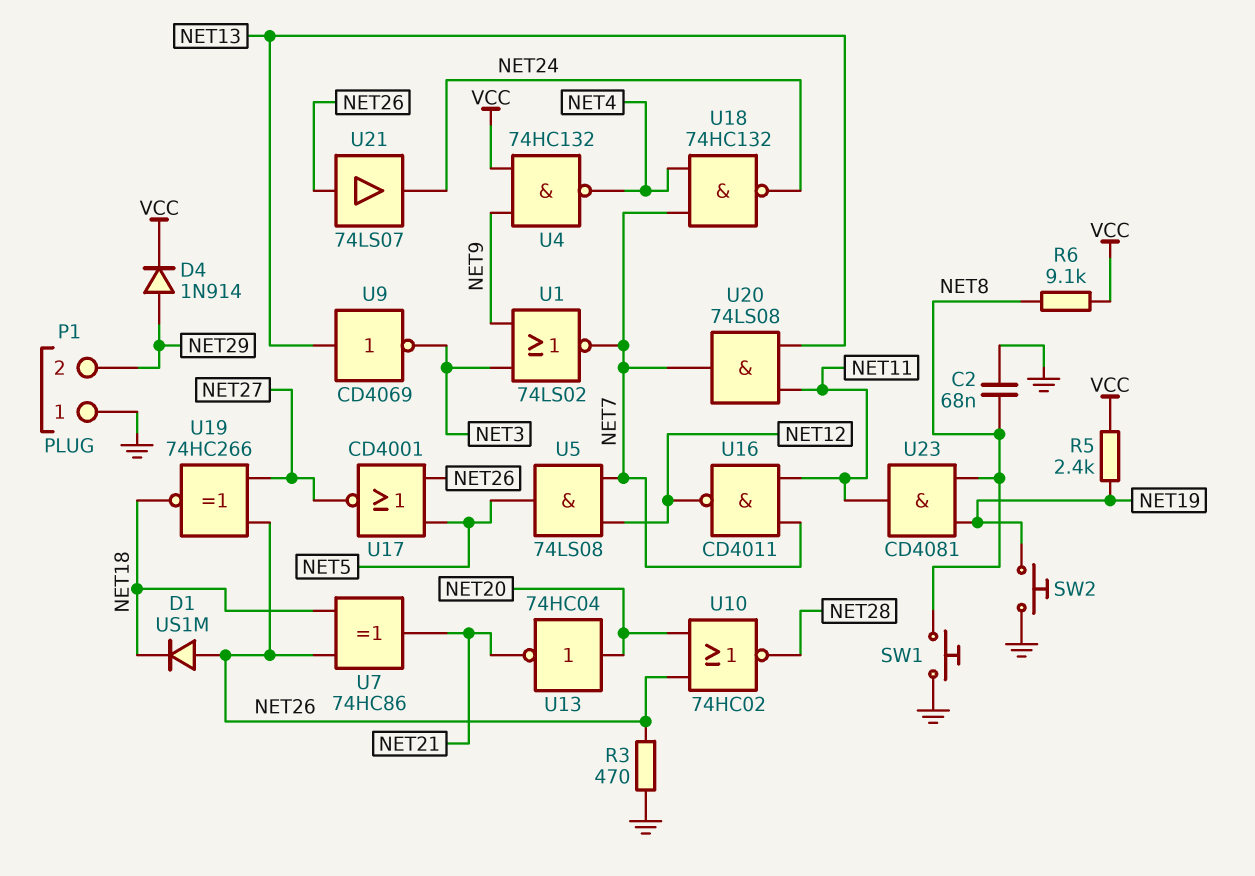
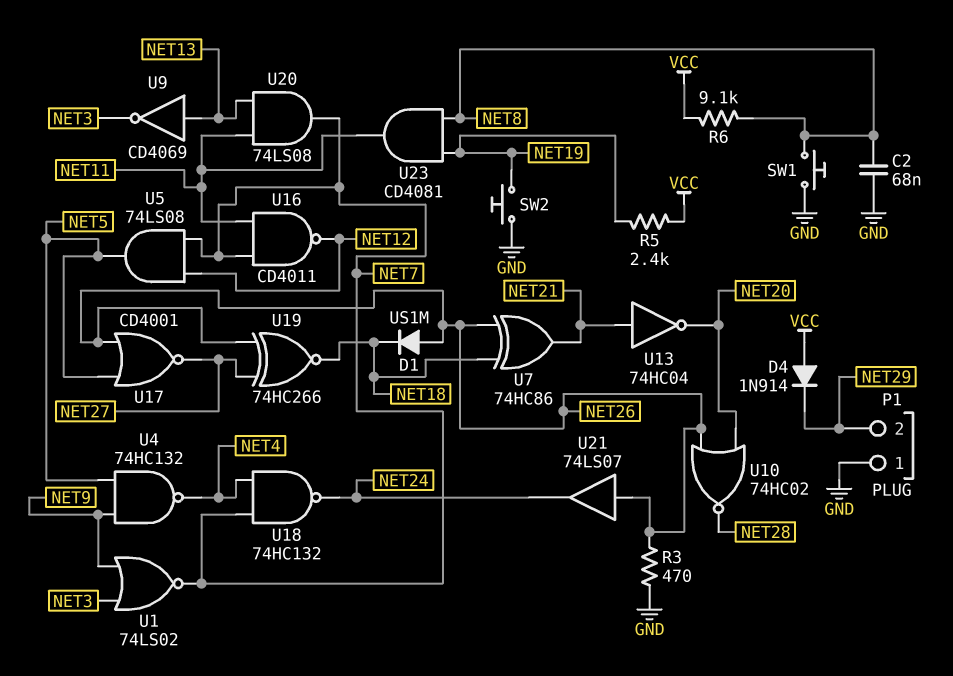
D4: diode 1N914 (A NET29, K VCC) -> diode 1N914 (A VCC, K NET29)
U4: NAND 74HC132 (in NET9, in VCC, out NET4) -> NAND 74HC132 (in NET5, in NET9, out NET4)
U13: NOT 74HC04 (in NET20, out NET21) -> NOT 74HC04 (in NET21, out NET20)

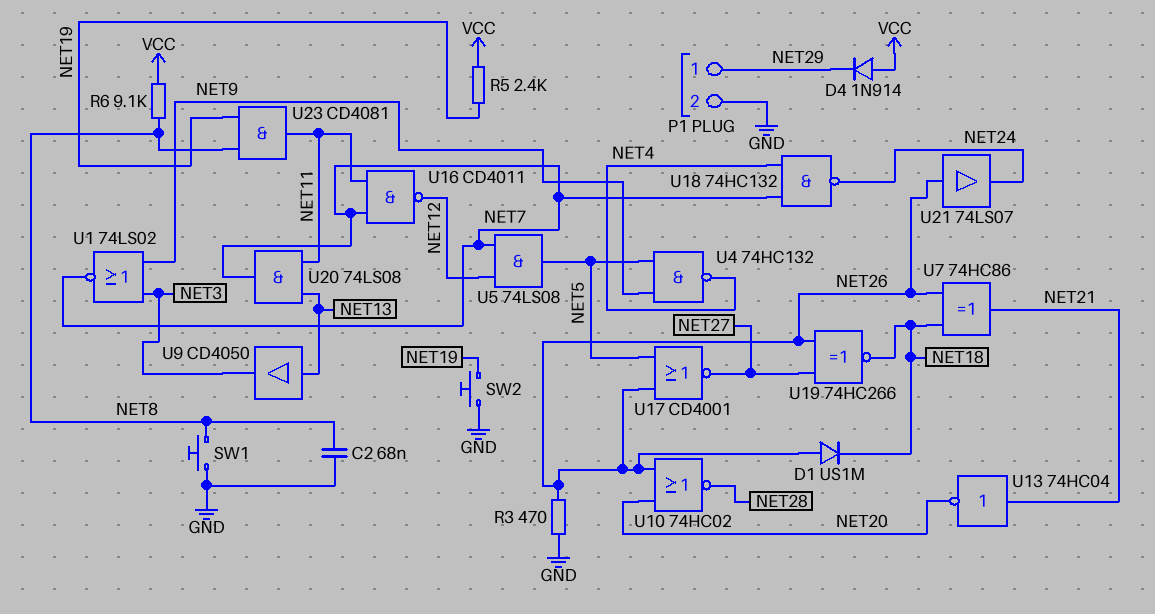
P1 pin 1: GND -> NET29
P1 pin 2: NET29 -> GND
U9: NOT CD4069 (in NET13, out NET3) -> buffer CD4050 (in NET13, out NET3)

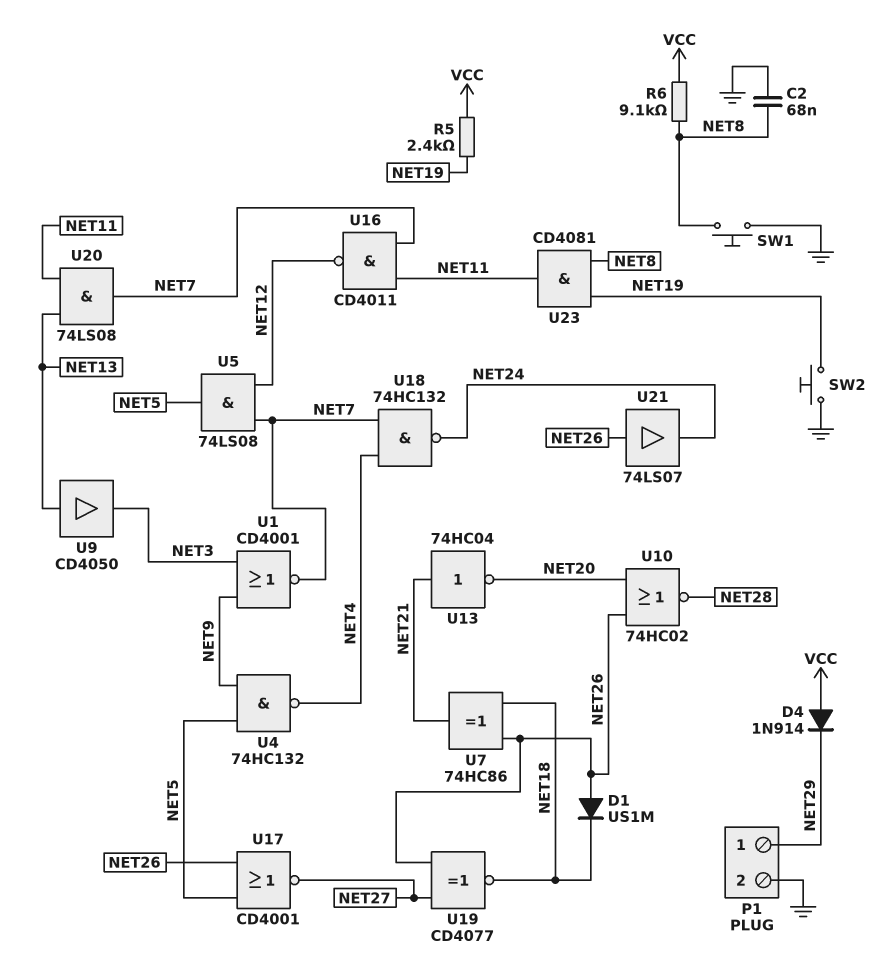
R3: 470 (GND, NET26) -> none
U1: NOR 74LS02 (in NET3, in NET9, out NET7) -> NOR CD4001 (in NET3, in NET9, out NET7)
U19: XNOR 74HC266 (in NET26, in NET27, out NET18) -> XNOR CD4077 (in NET26, in NET27, out NET18)

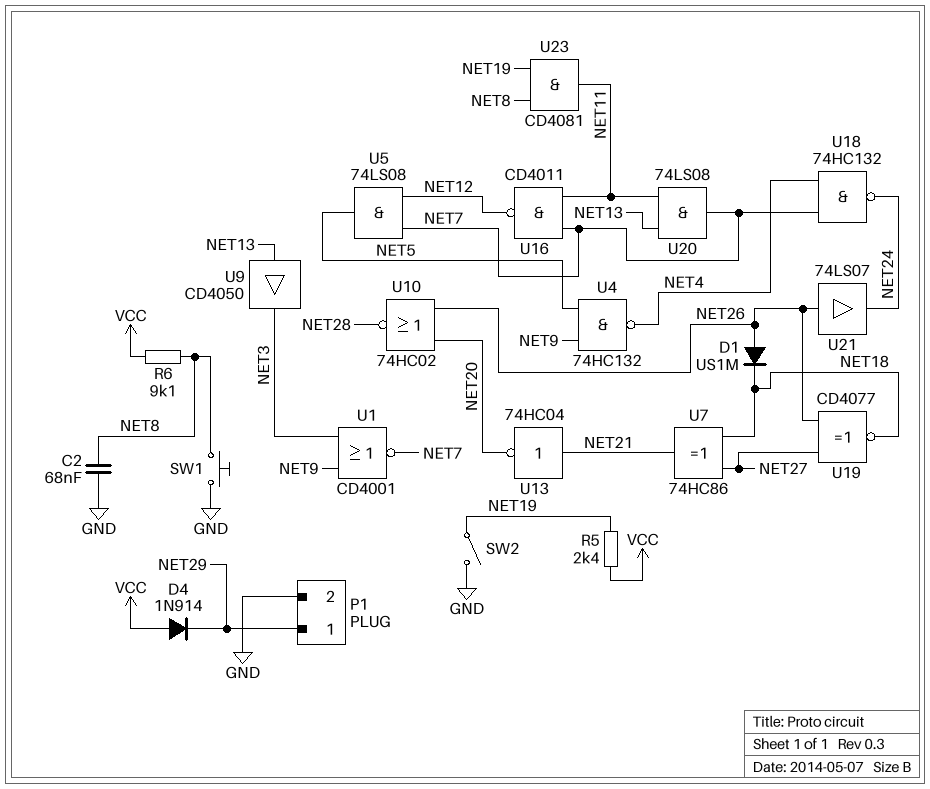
SW2: button (GND, NET19) -> switch (GND, NET19)
U7: XOR 74HC86 (in NET18, in NET26, out NET21) -> XOR 74HC86 (in NET18, in NET27, out NET21)
U17: NOR CD4001 (in NET5, in NET26, out NET27) -> none

